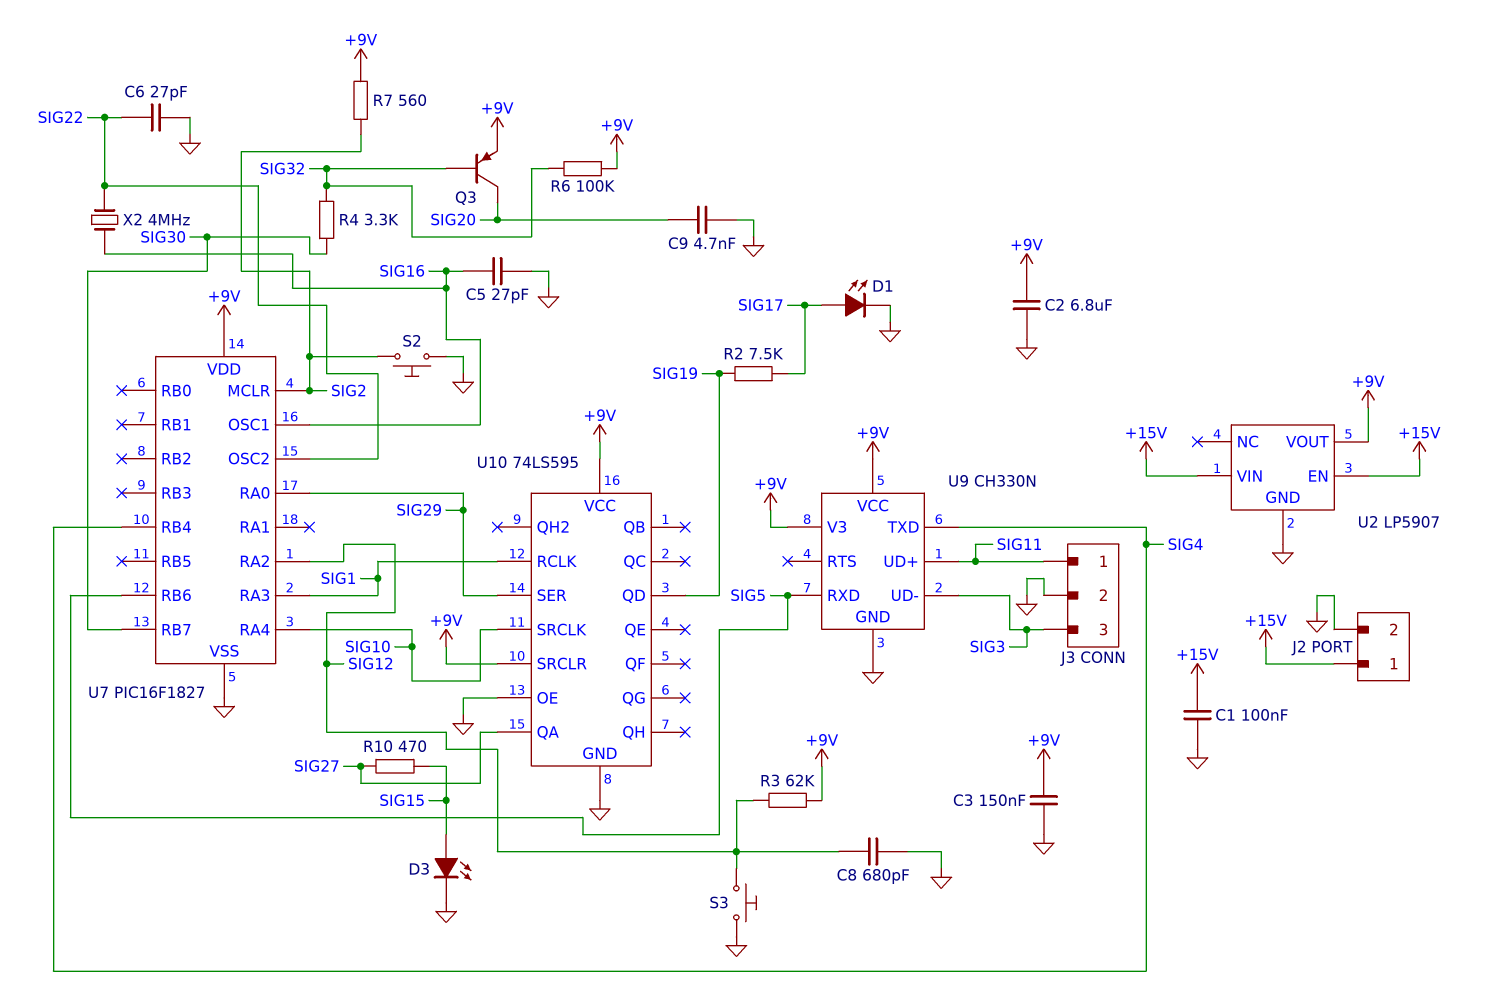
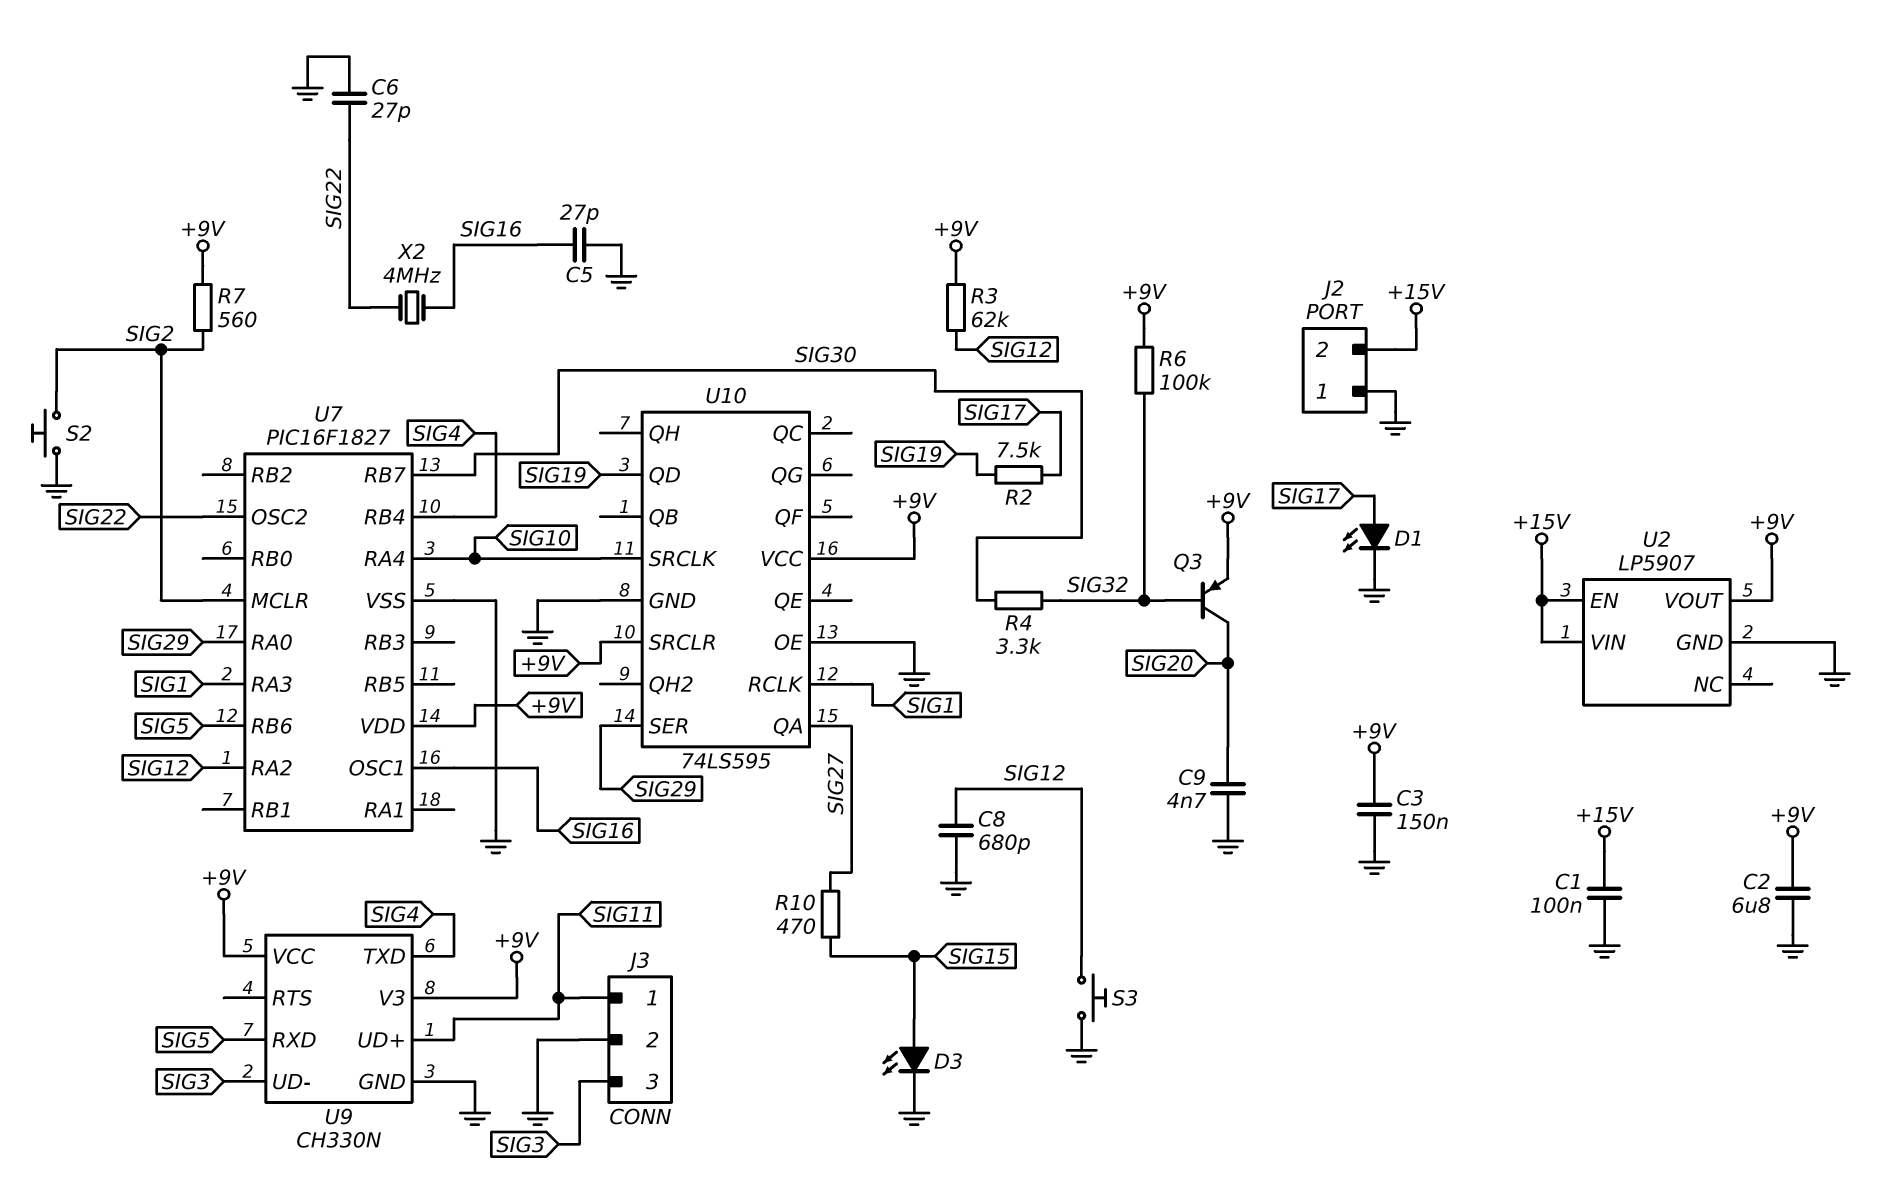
J2 pin 1: +15V -> GND
J2 pin 2: GND -> +15V

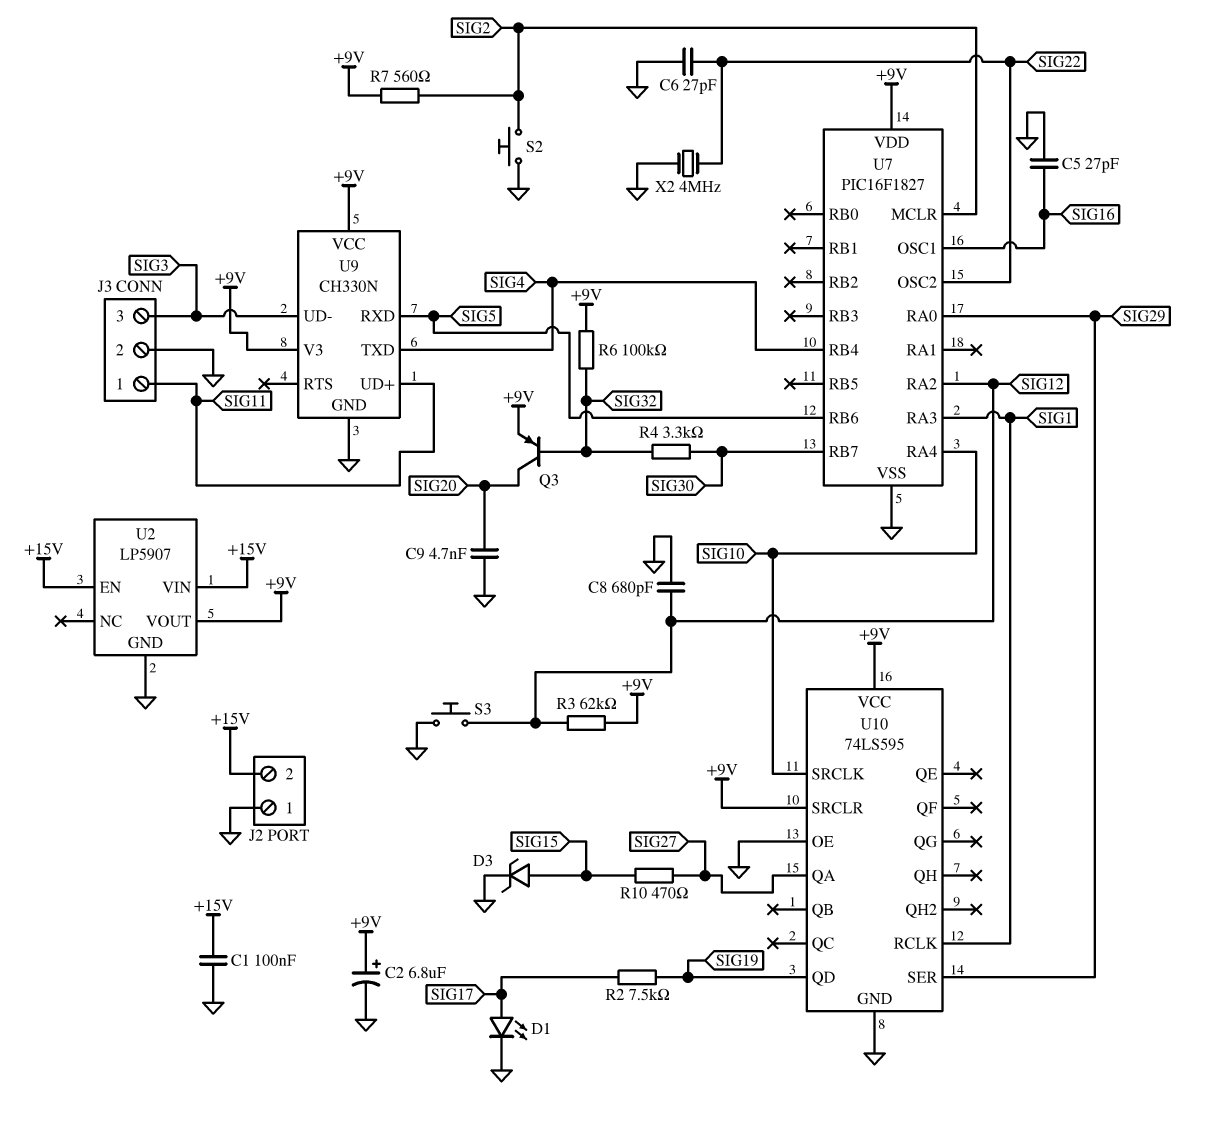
C2: 6.8uF (+9V, GND) -> 6.8uF (plus +9V, minus GND)
C3: 150nF (+9V, GND) -> none
D3: LED (A SIG15, K GND) -> zener (A SIG15, K GND)
X2: 4MHz (SIG16, SIG22) -> 4MHz (GND, SIG22)

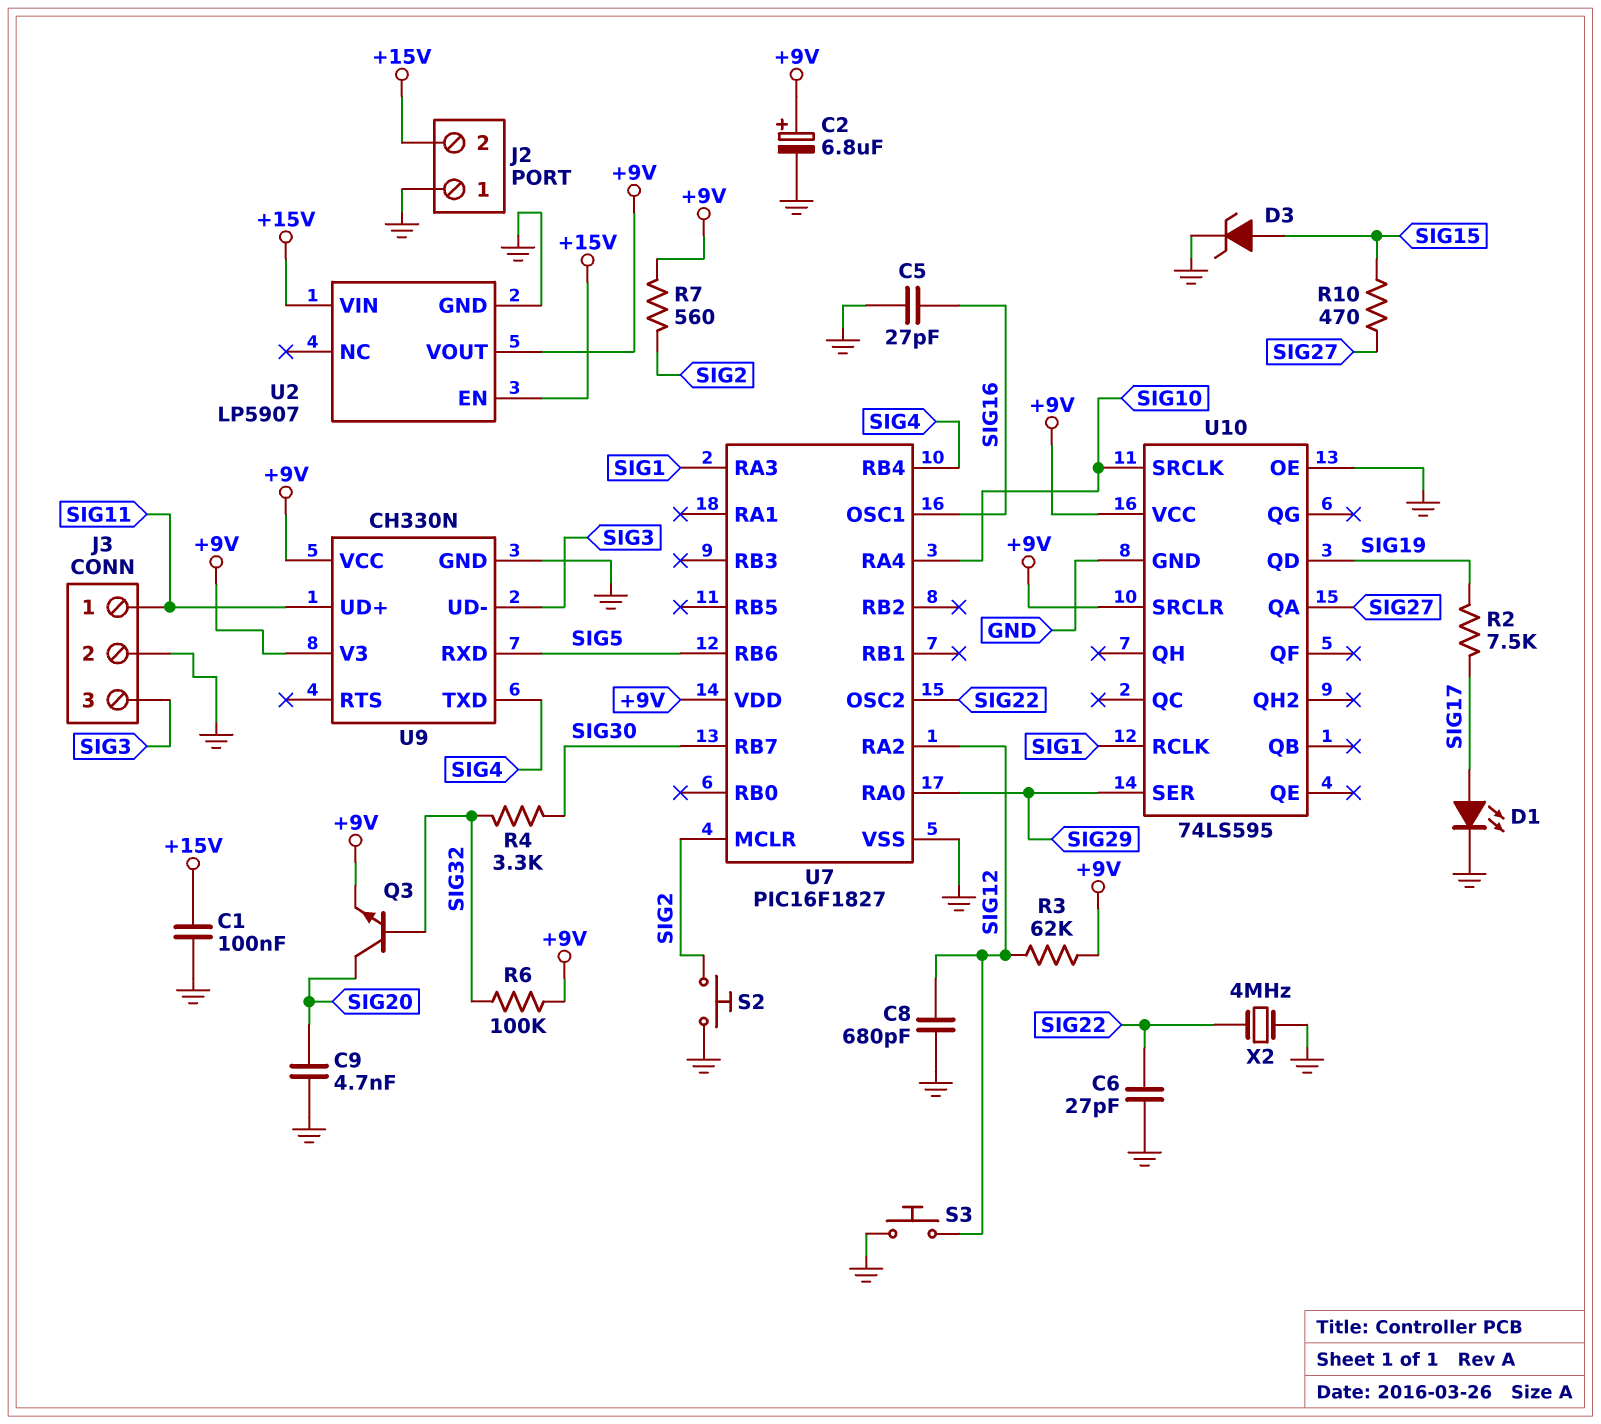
Q3: PNP (B SIG32, C SIG20, E +9V) -> NPN (B SIG32, C SIG20, E +9V)

